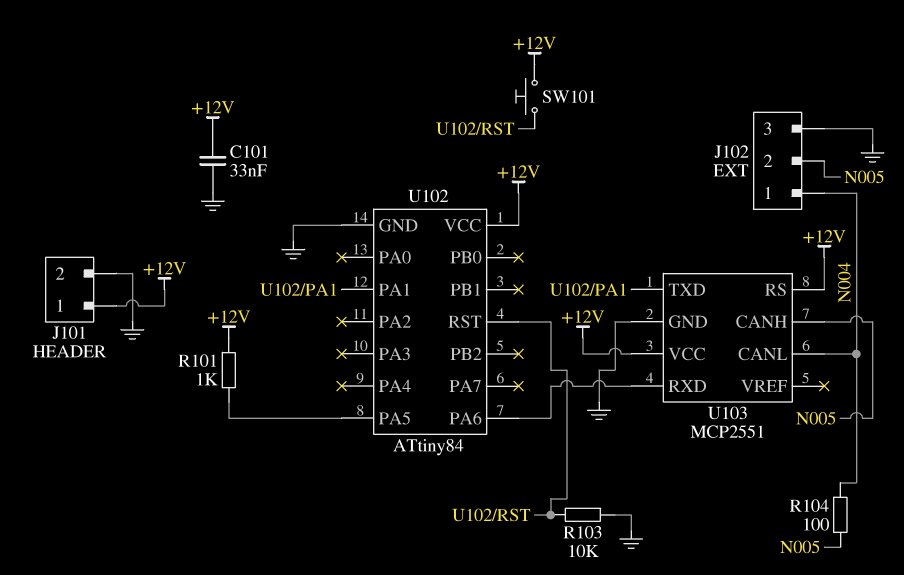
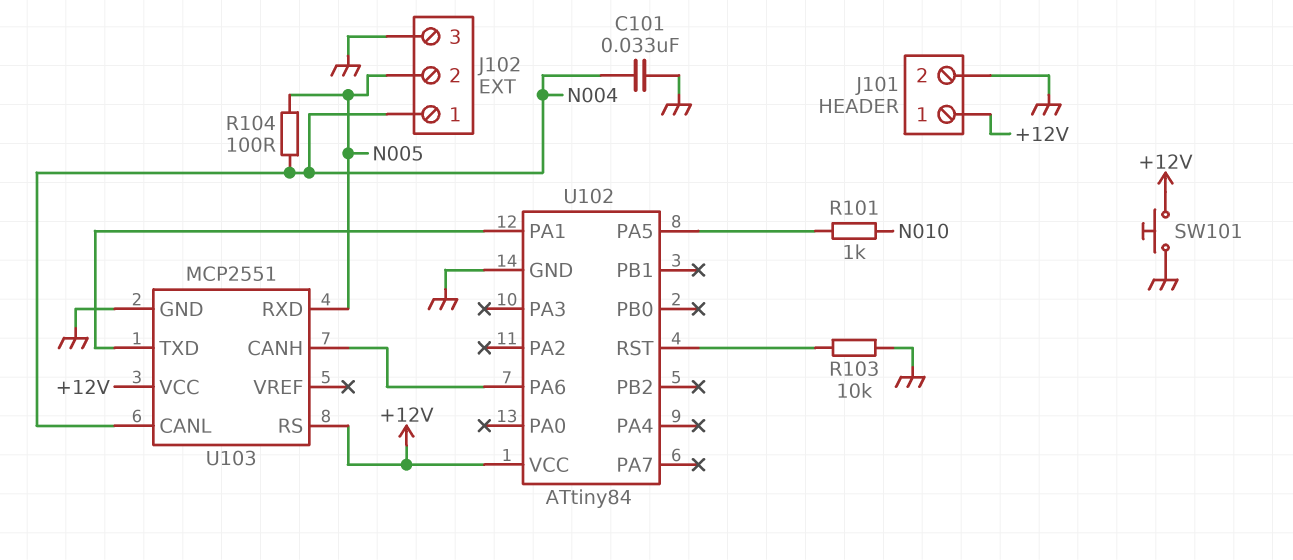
C101: 33nF (+12V, GND) -> 33nF (GND, N004)
R101: 1k (+12V, U102/PA5) -> 1k (N010, U102/PA5)
SW101: button (+12V, U102/RST) -> button (+12V, GND)
U103 pin CANH: N005 -> U102/PA6
U103 pin RXD: U102/PA6 -> N005

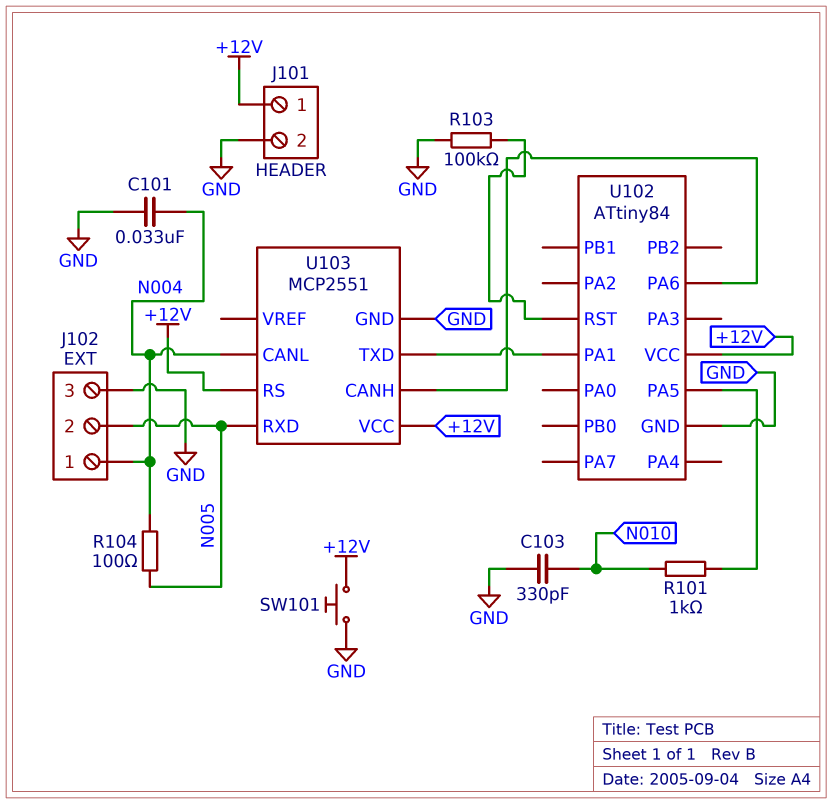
C103: none -> 330pF (GND, N010)
R103: 10k (GND, U102/RST) -> 100k (GND, U102/RST)

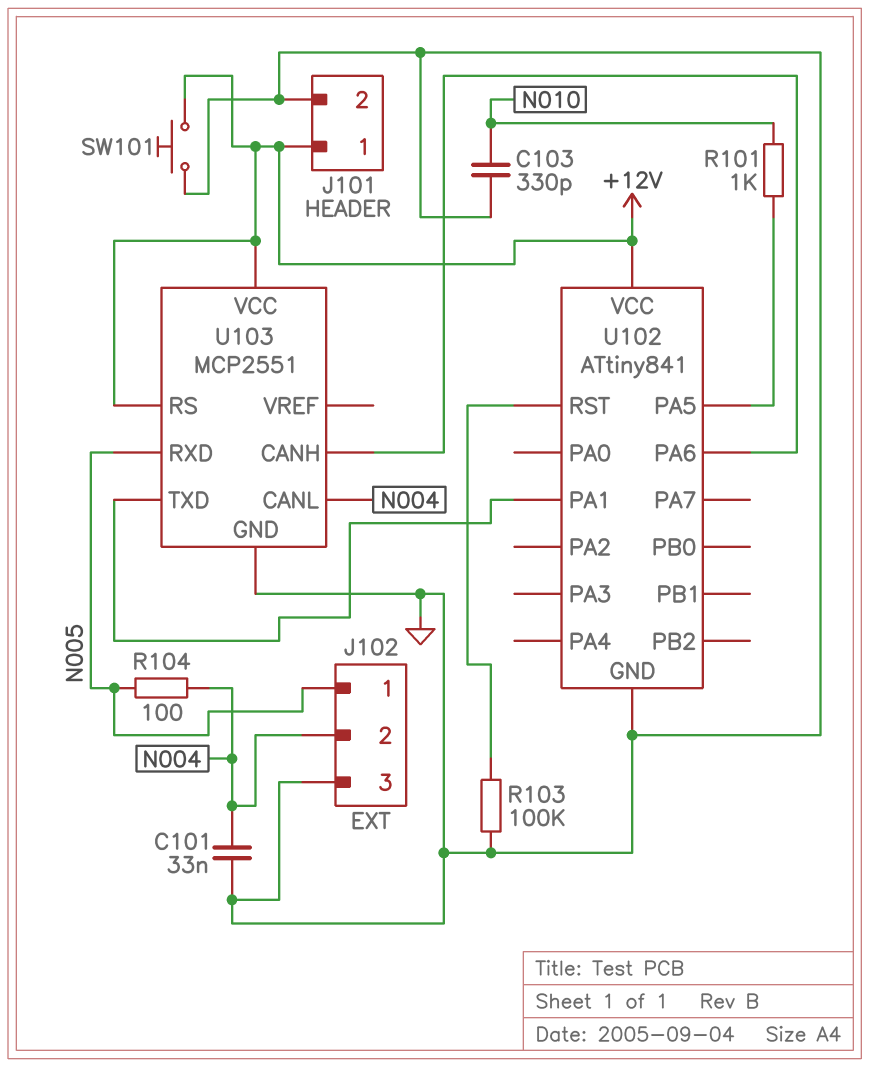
J102 pin 1: N004 -> N005
J102 pin 2: N005 -> N004
U102: ATtiny84 -> ATtiny841

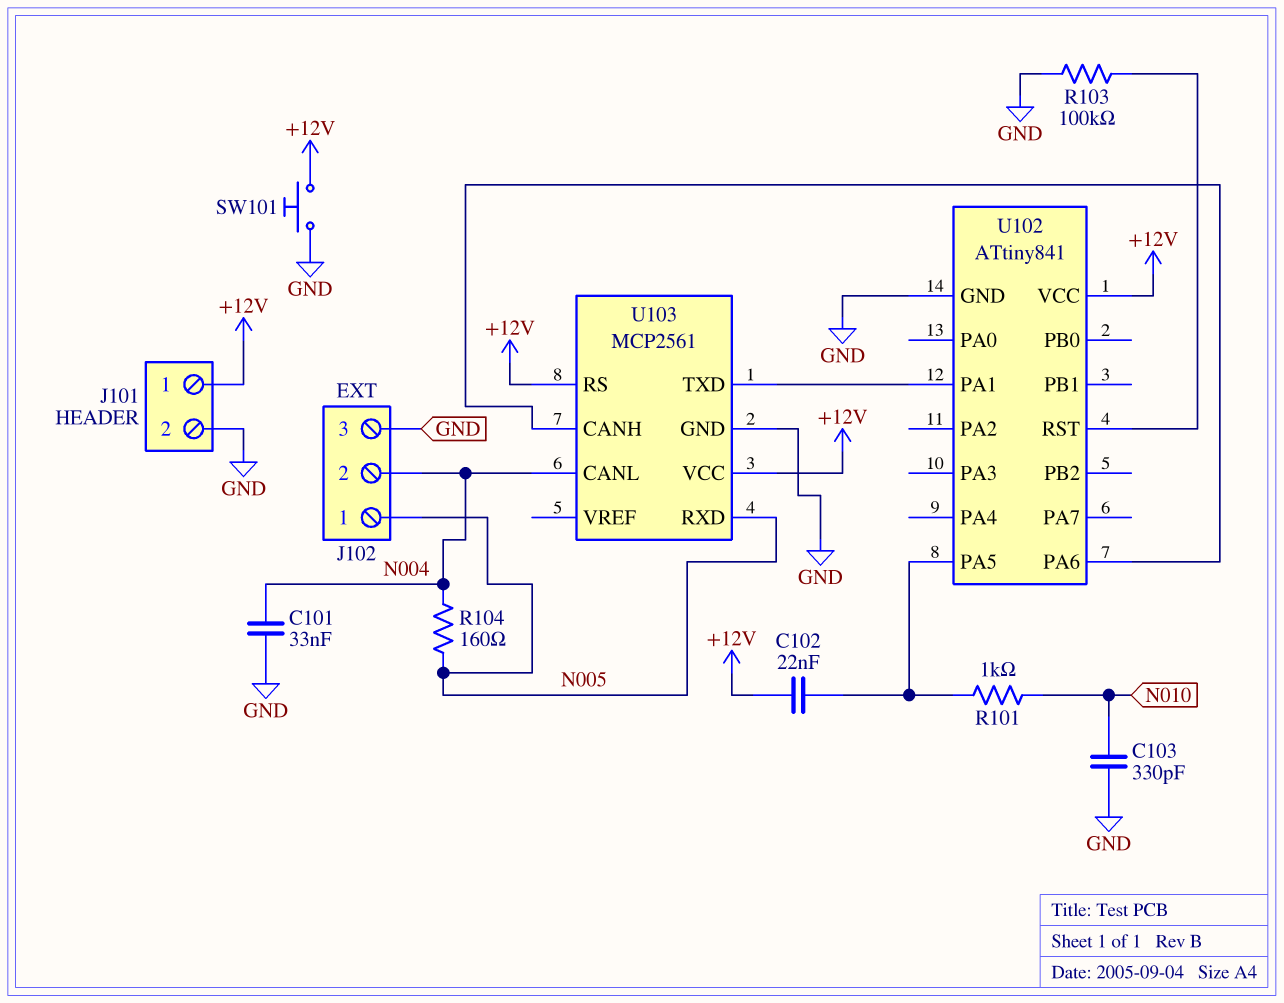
C102: none -> 22nF (+12V, U102/PA5)
R104: 100 (N004, N005) -> 160 (N004, N005)
U103: MCP2551 -> MCP2561

